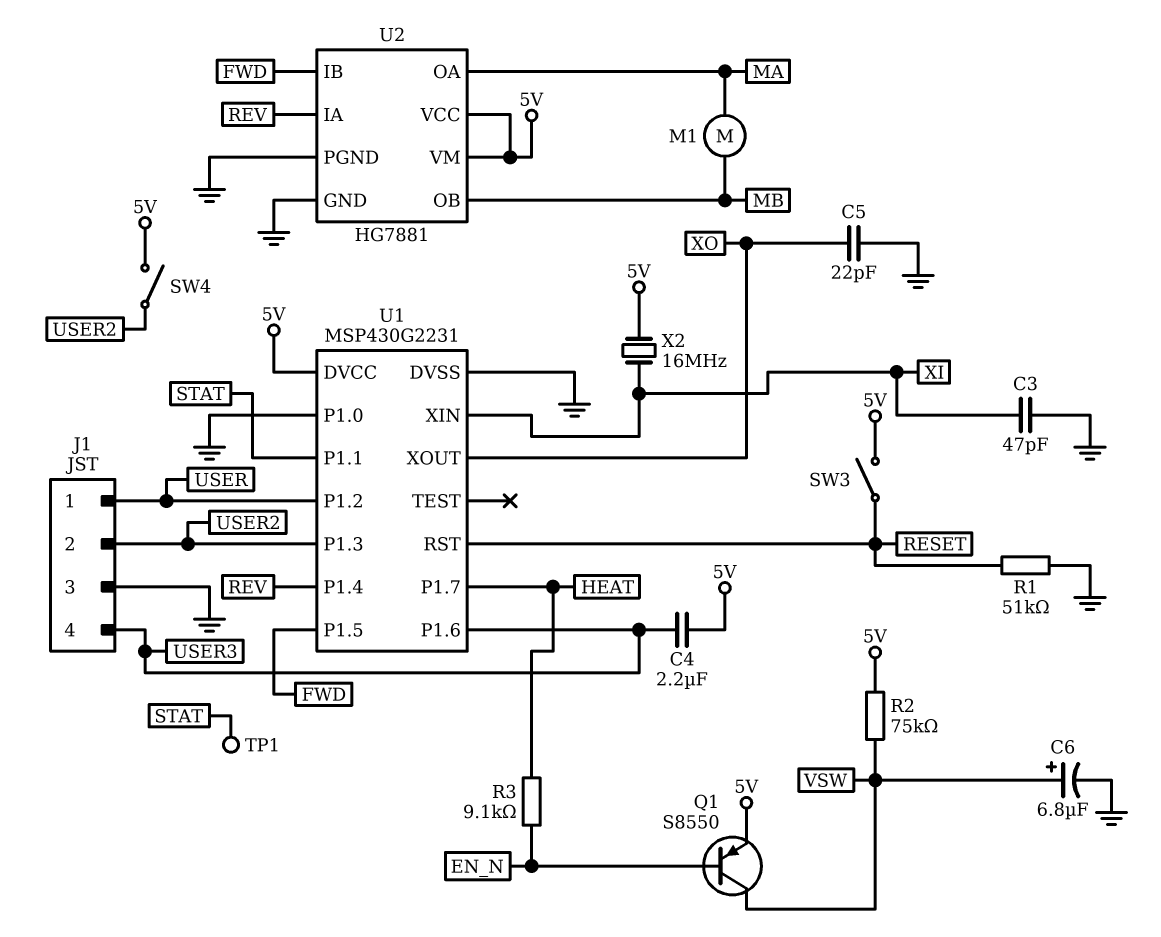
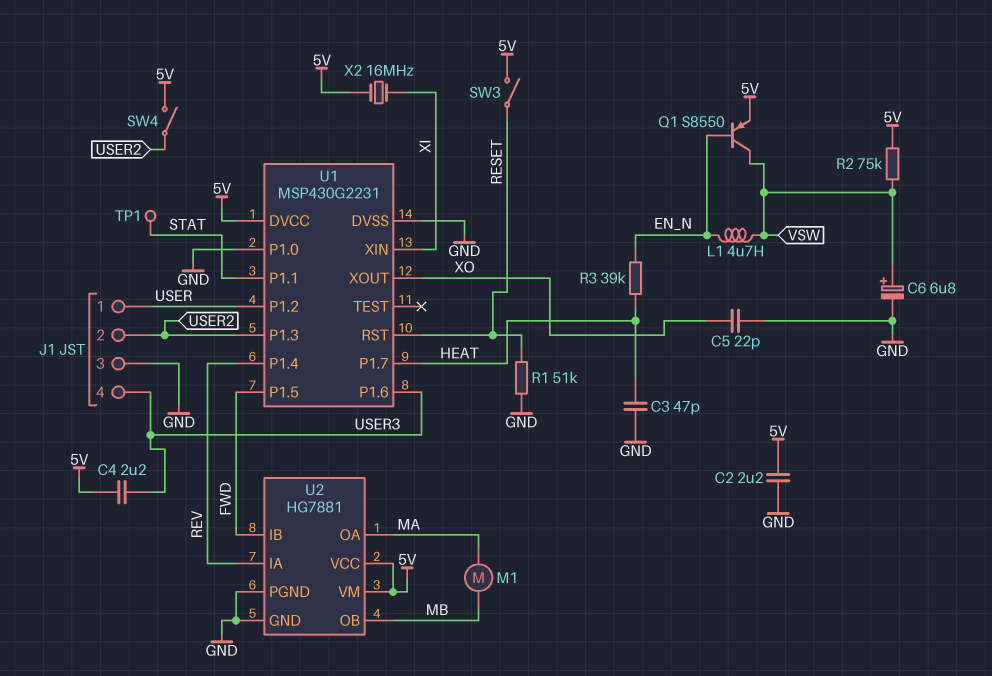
C2: none -> 2.2uF (5V, GND)
C3: 47pF (GND, XI) -> 47pF (GND, HEAT)
L1: none -> 4.7uH (EN_N, VSW)
R3: 9.1k (EN_N, HEAT) -> 39k (EN_N, HEAT)

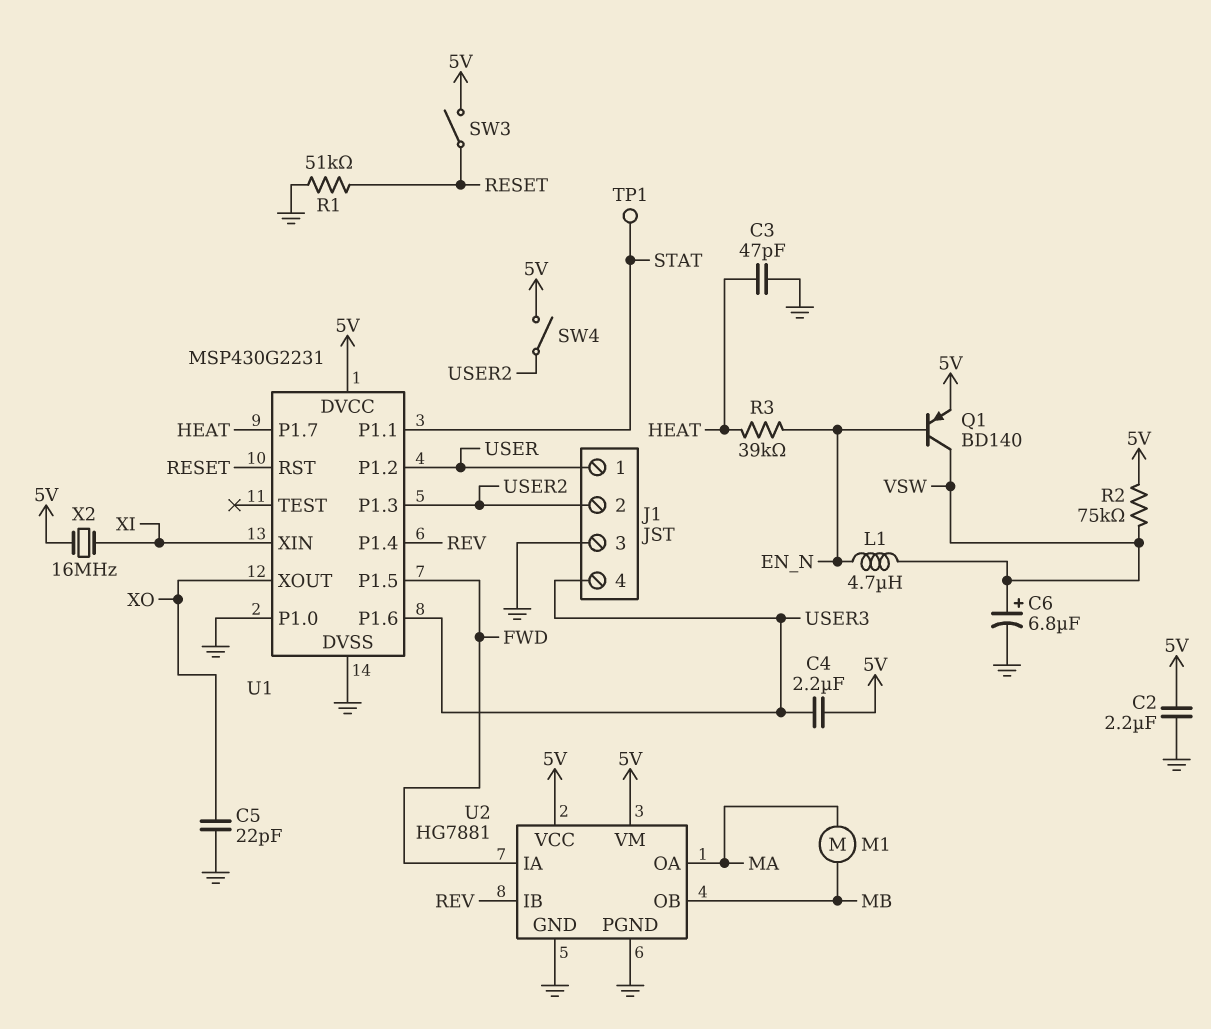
Q1: PNP S8550 (B EN_N, C VSW, E 5V) -> PNP BD140 (B EN_N, C VSW, E 5V)
U2 pin IA: REV -> FWD
U2 pin IB: FWD -> REV

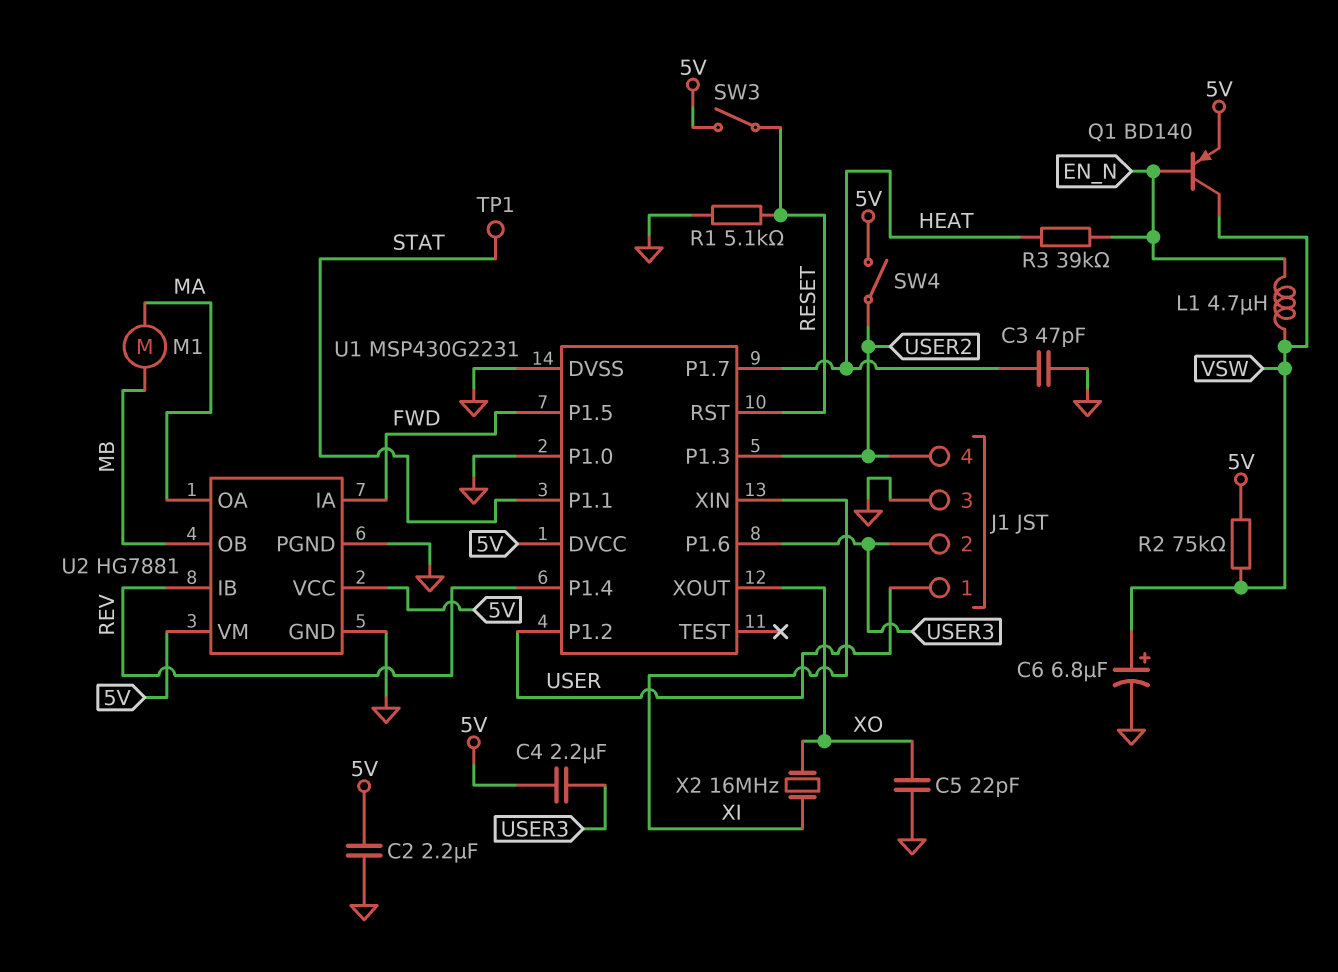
J1 pin 2: USER2 -> USER3
J1 pin 4: USER3 -> USER2
R1: 51k (GND, RESET) -> 5.1k (GND, RESET)
X2: 16MHz (5V, XI) -> 16MHz (XI, XO)

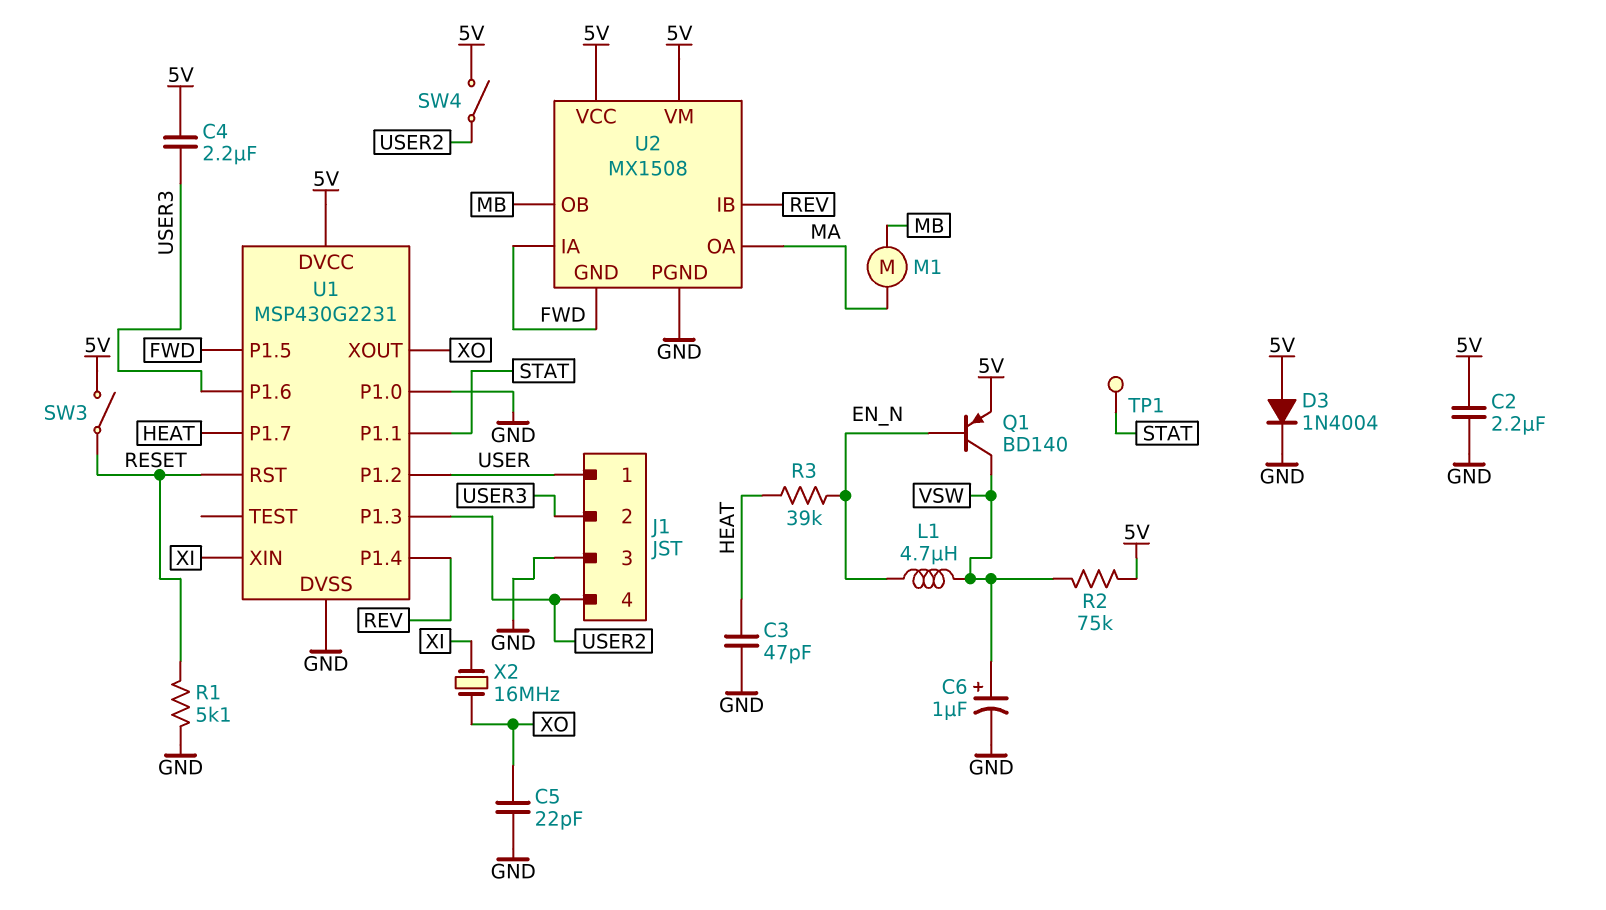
C6: 6.8uF (plus VSW, minus GND) -> 1uF (plus VSW, minus GND)
D3: none -> diode 1N4004 (A 5V, K GND)
U2: HG7881 -> MX1508
U2 pin GND: GND -> FWD

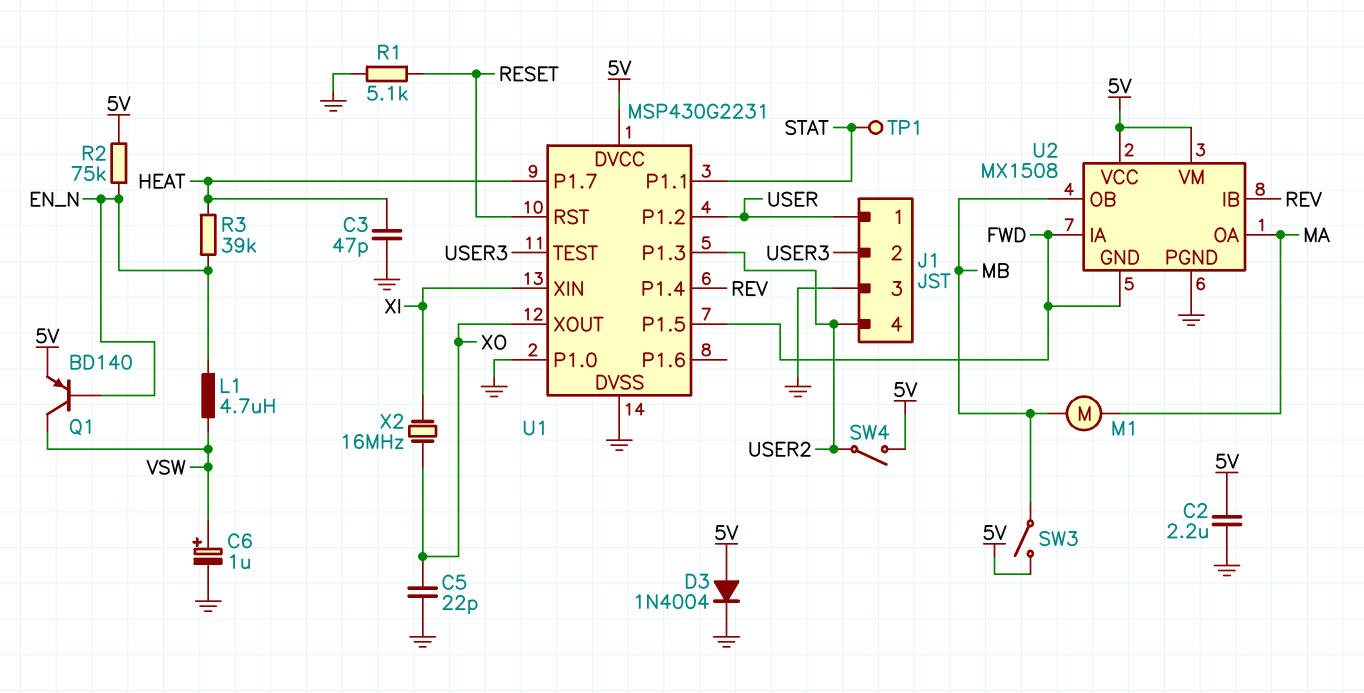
C4: 2.2uF (5V, USER3) -> none
R2: 75k (5V, VSW) -> 75k (5V, EN_N)
SW3: switch (5V, RESET) -> switch (5V, MB)
U1 pin P1.6: USER3 -> none
U1 pin TEST: none -> USER3

